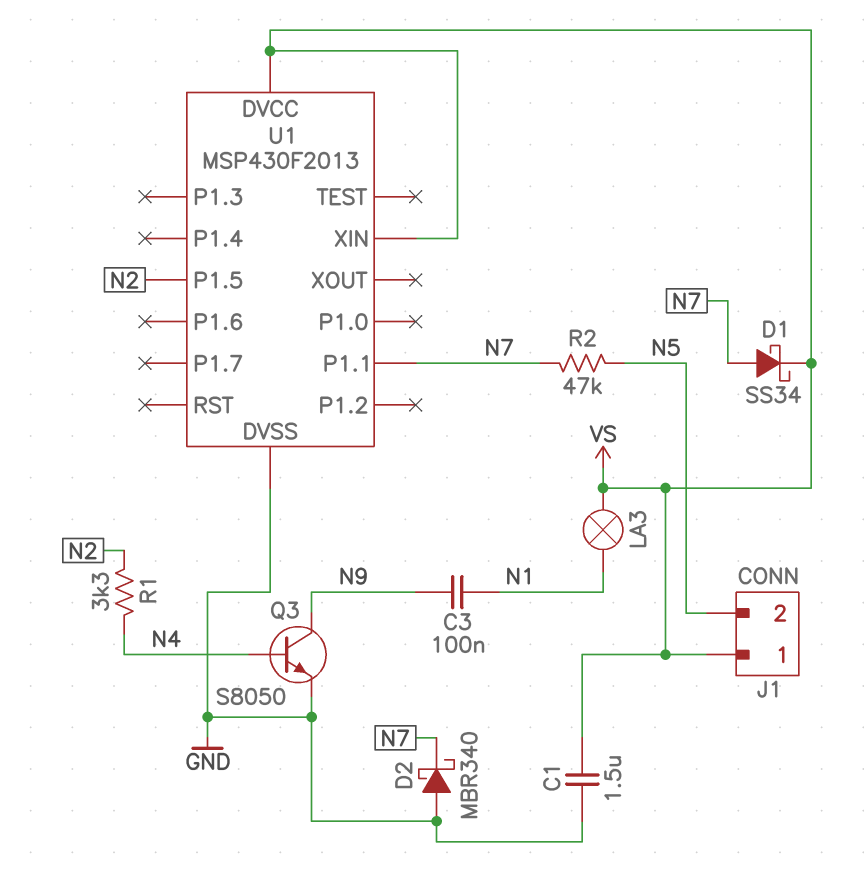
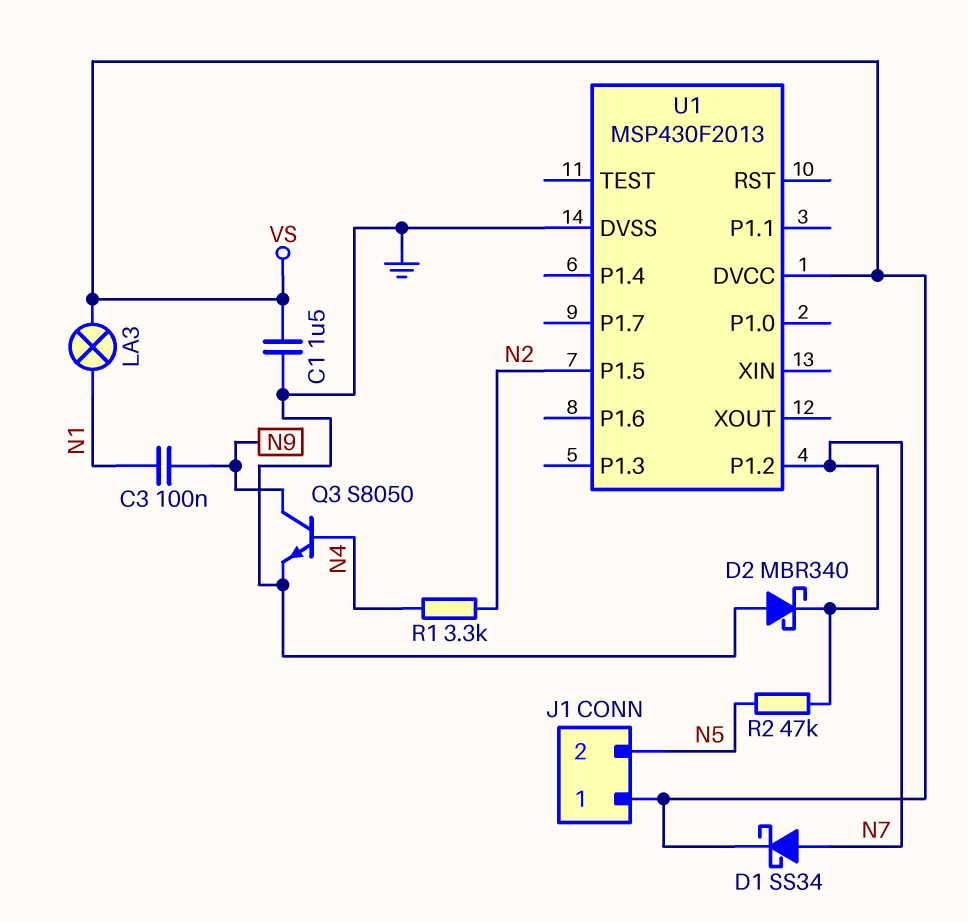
U1 pin P1.1: N7 -> none
U1 pin P1.2: none -> N7
U1 pin XIN: VS -> none

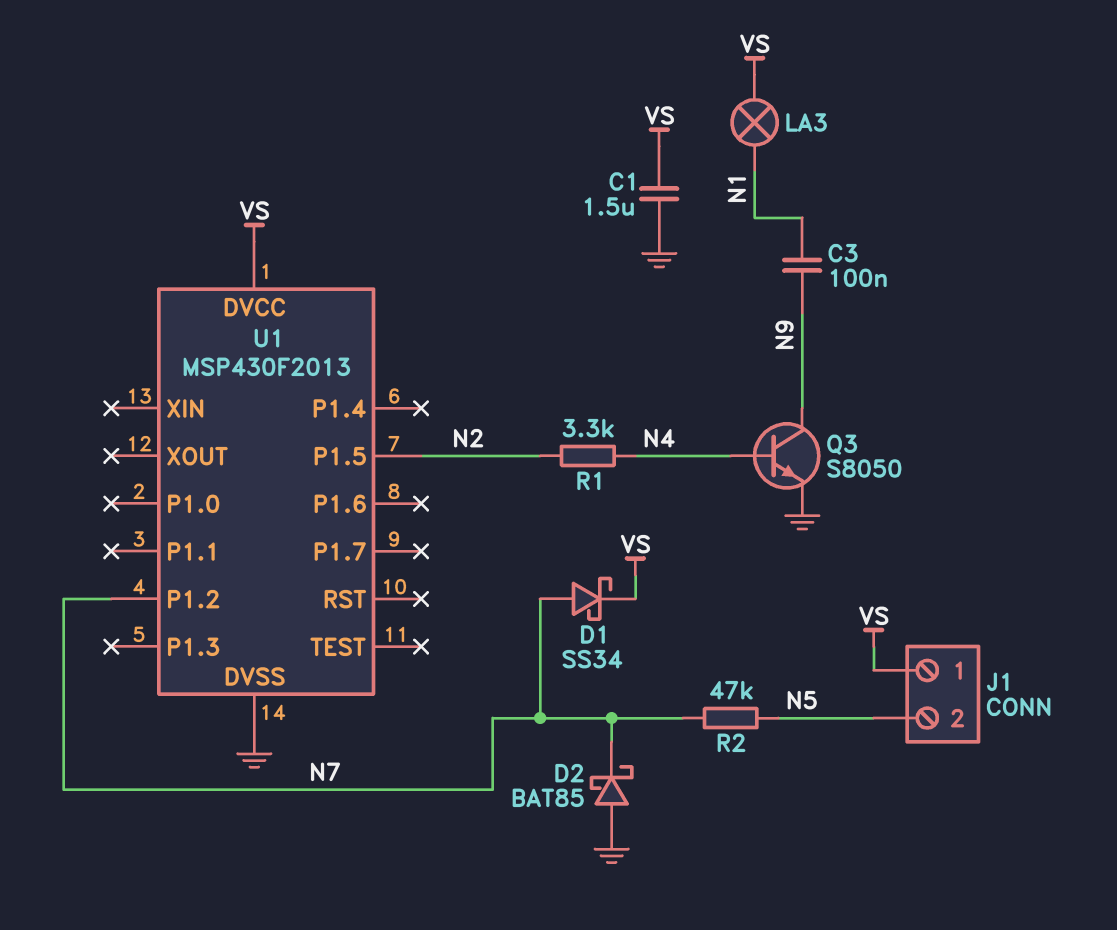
D2: schottky MBR340 (A GND, K N7) -> schottky BAT85 (A GND, K N7)

